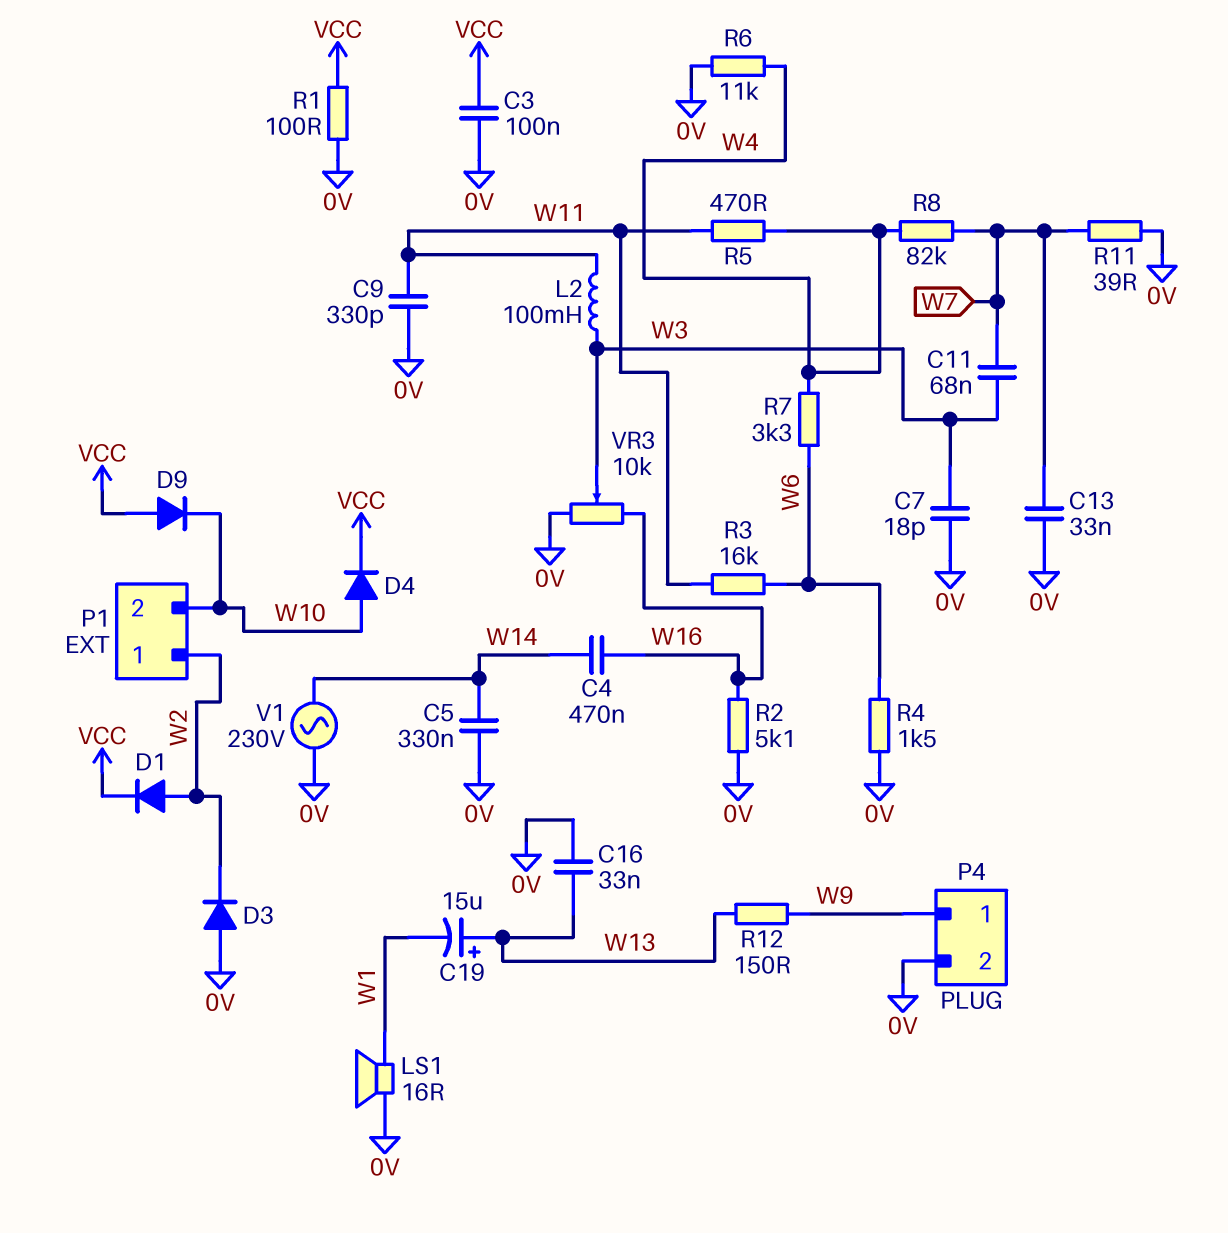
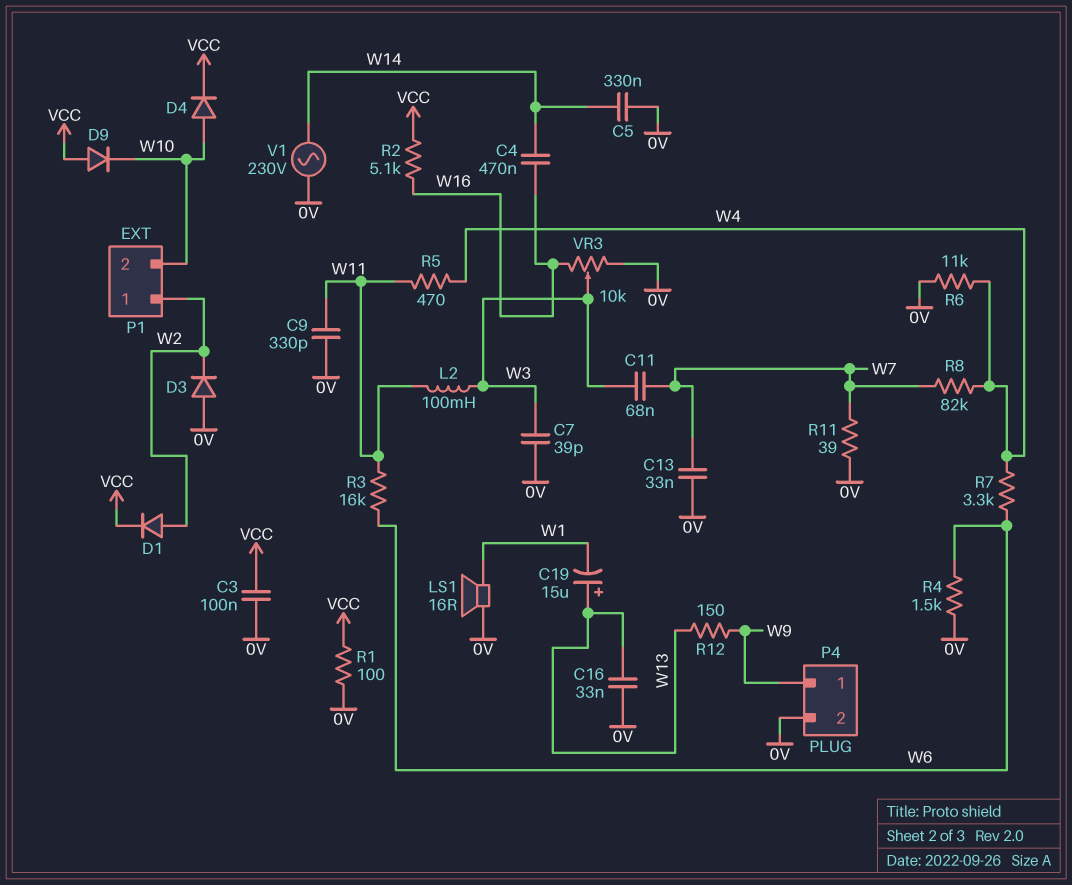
C7: 18pF (0V, W3) -> 39pF (0V, W3)
R2: 5.1k (0V, W16) -> 5.1k (VCC, W16)

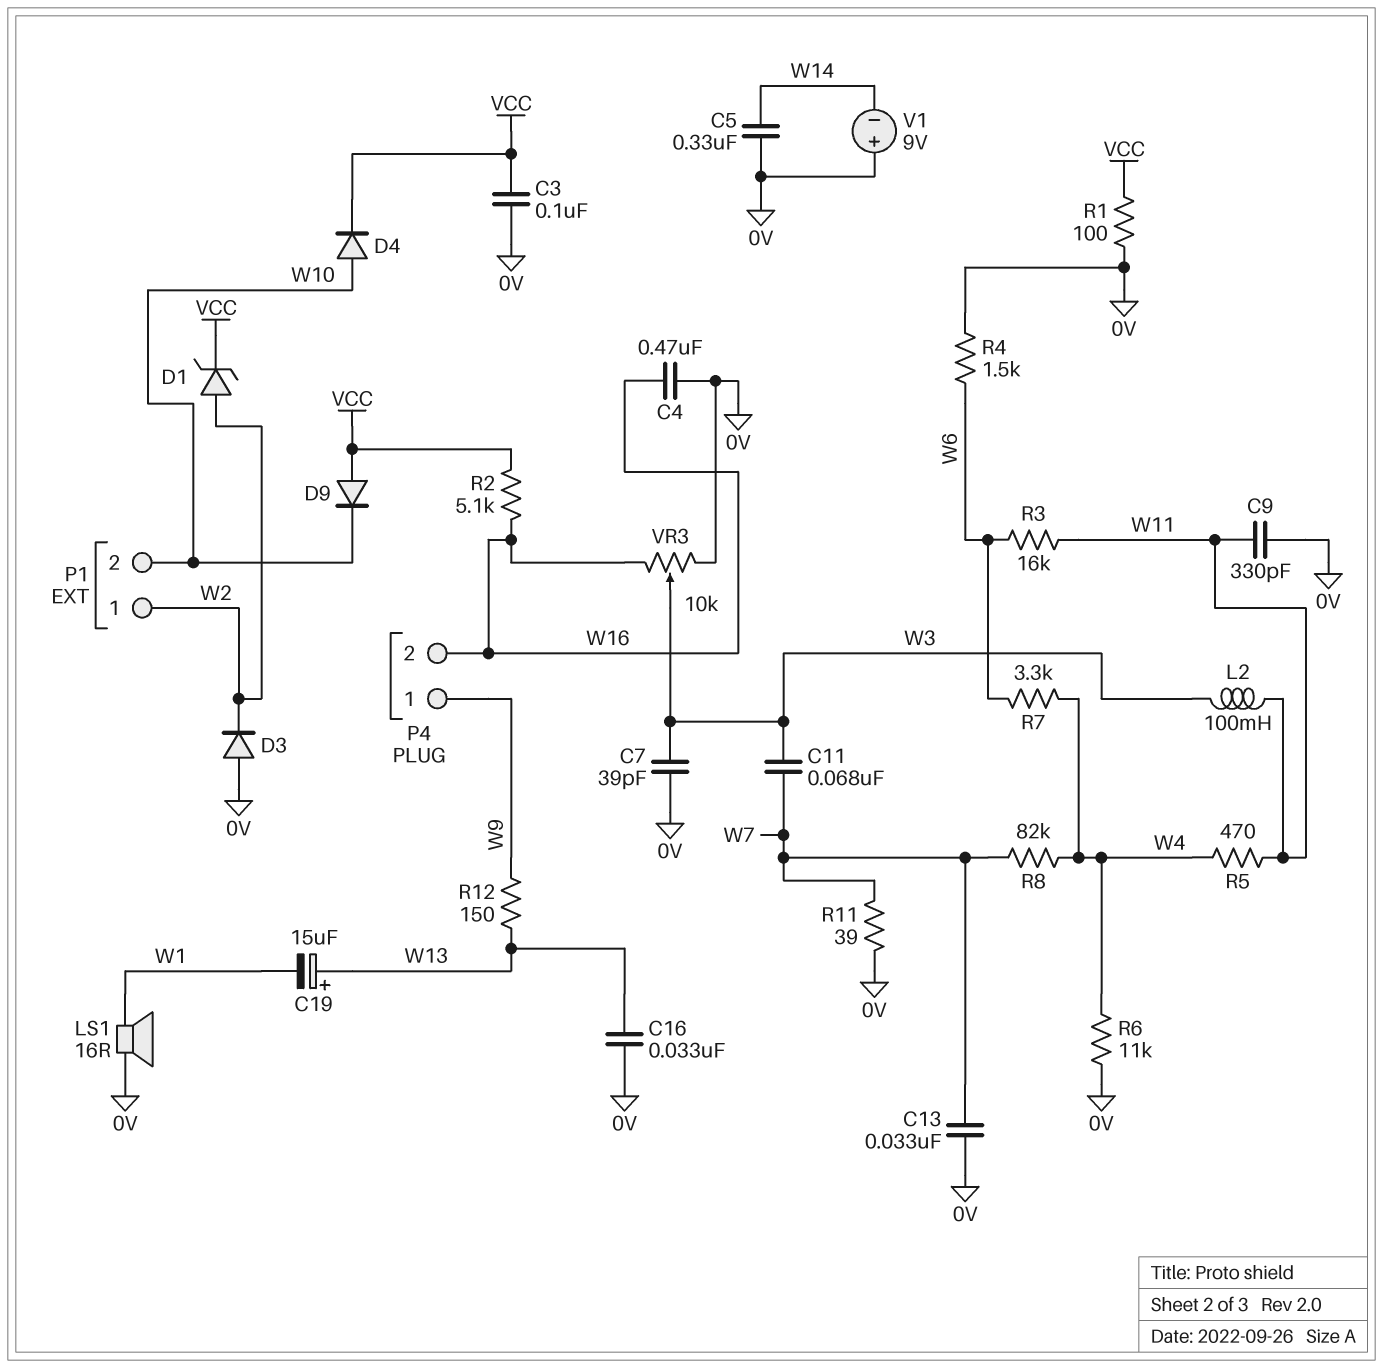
C4: 470nF (W14, W16) -> 470nF (0V, W16)
D1: diode (A W2, K VCC) -> zener (A W2, K VCC)
P4 pin 2: 0V -> W16
V1: AC 230V (0V, W14) -> 9V (plus 0V, minus W14)

